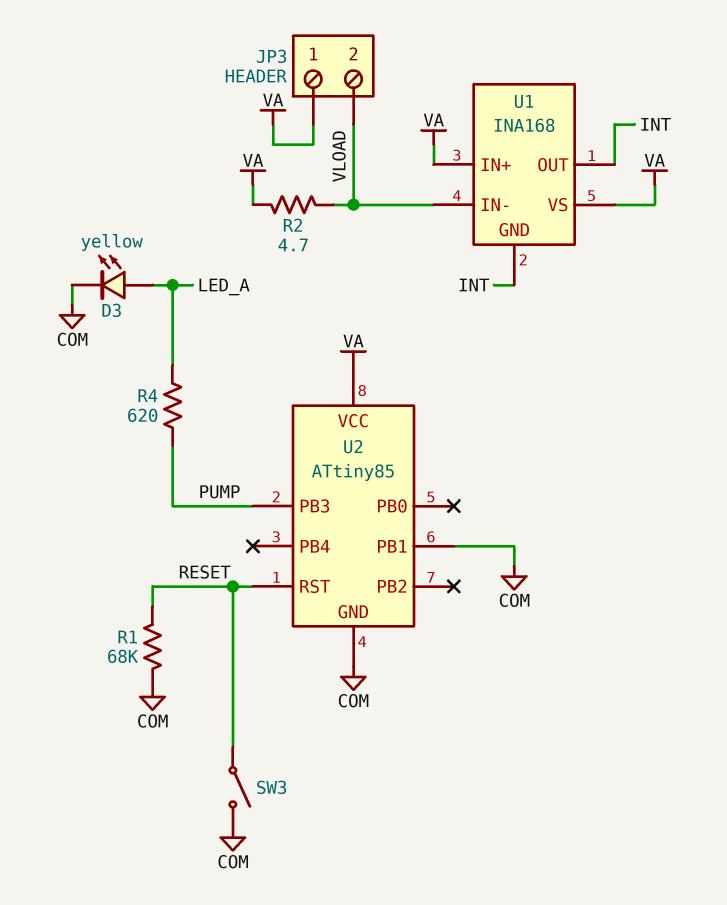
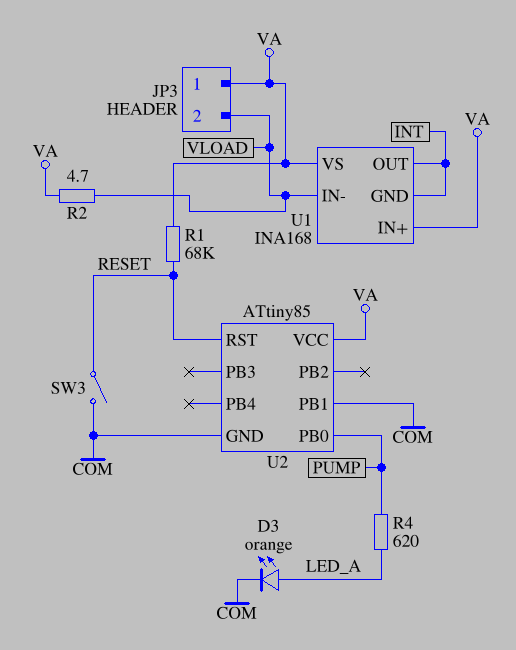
D3: LED yellow (A LED_A, K COM) -> LED orange (A LED_A, K COM)
R1: 68k (COM, RESET) -> 68k (RESET, VA)
U2 pin PB0: none -> PUMP
U2 pin PB3: PUMP -> none

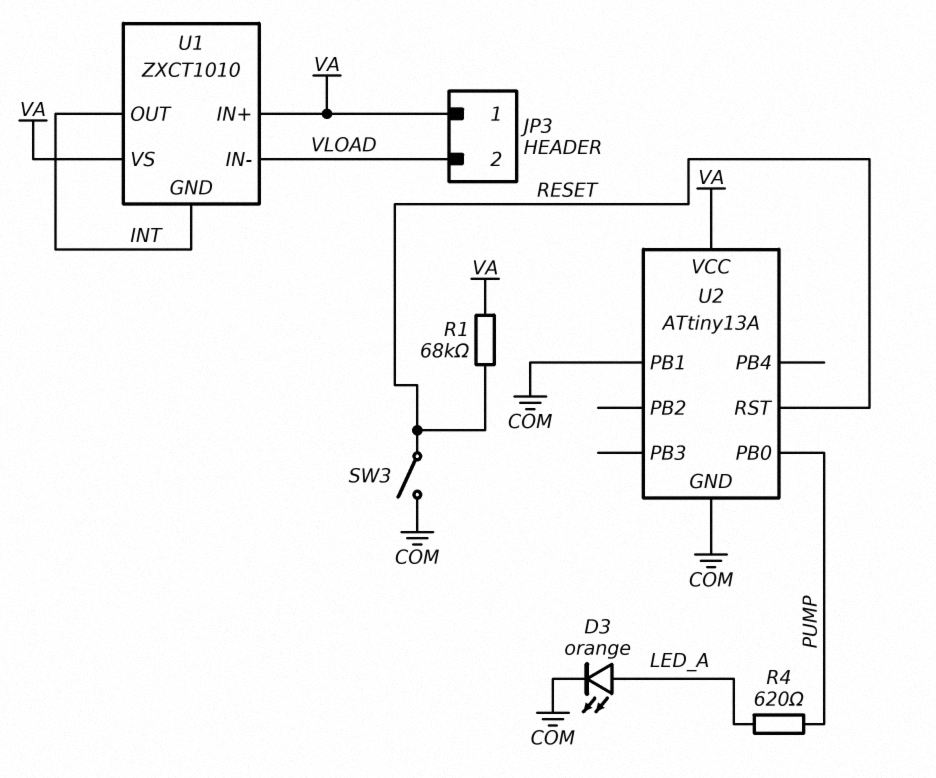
R2: 4.7 (VA, VLOAD) -> none
U1: INA168 -> ZXCT1010
U2: ATtiny85 -> ATtiny13A

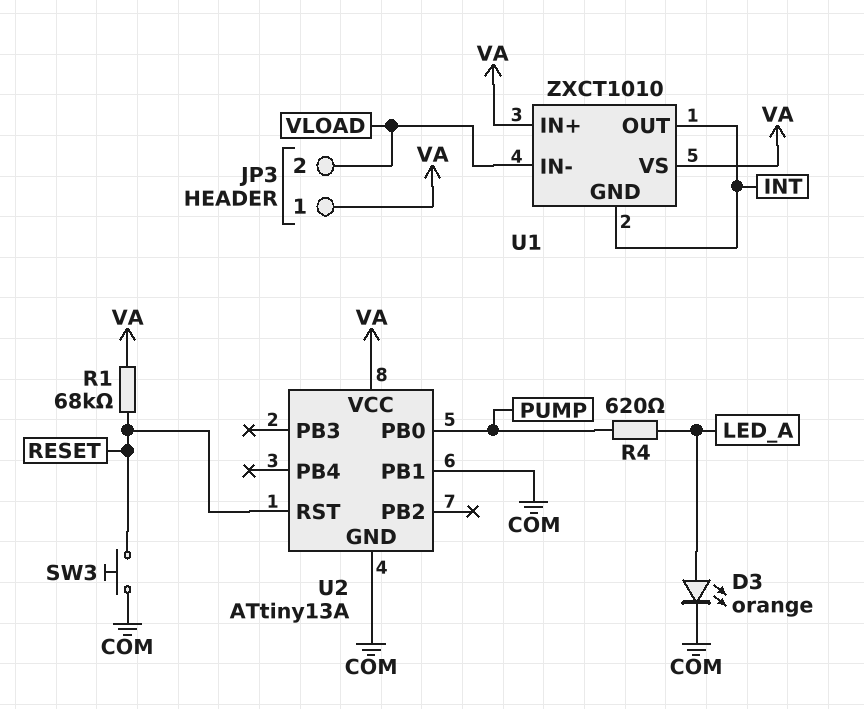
SW3: switch (COM, RESET) -> button (COM, RESET)

